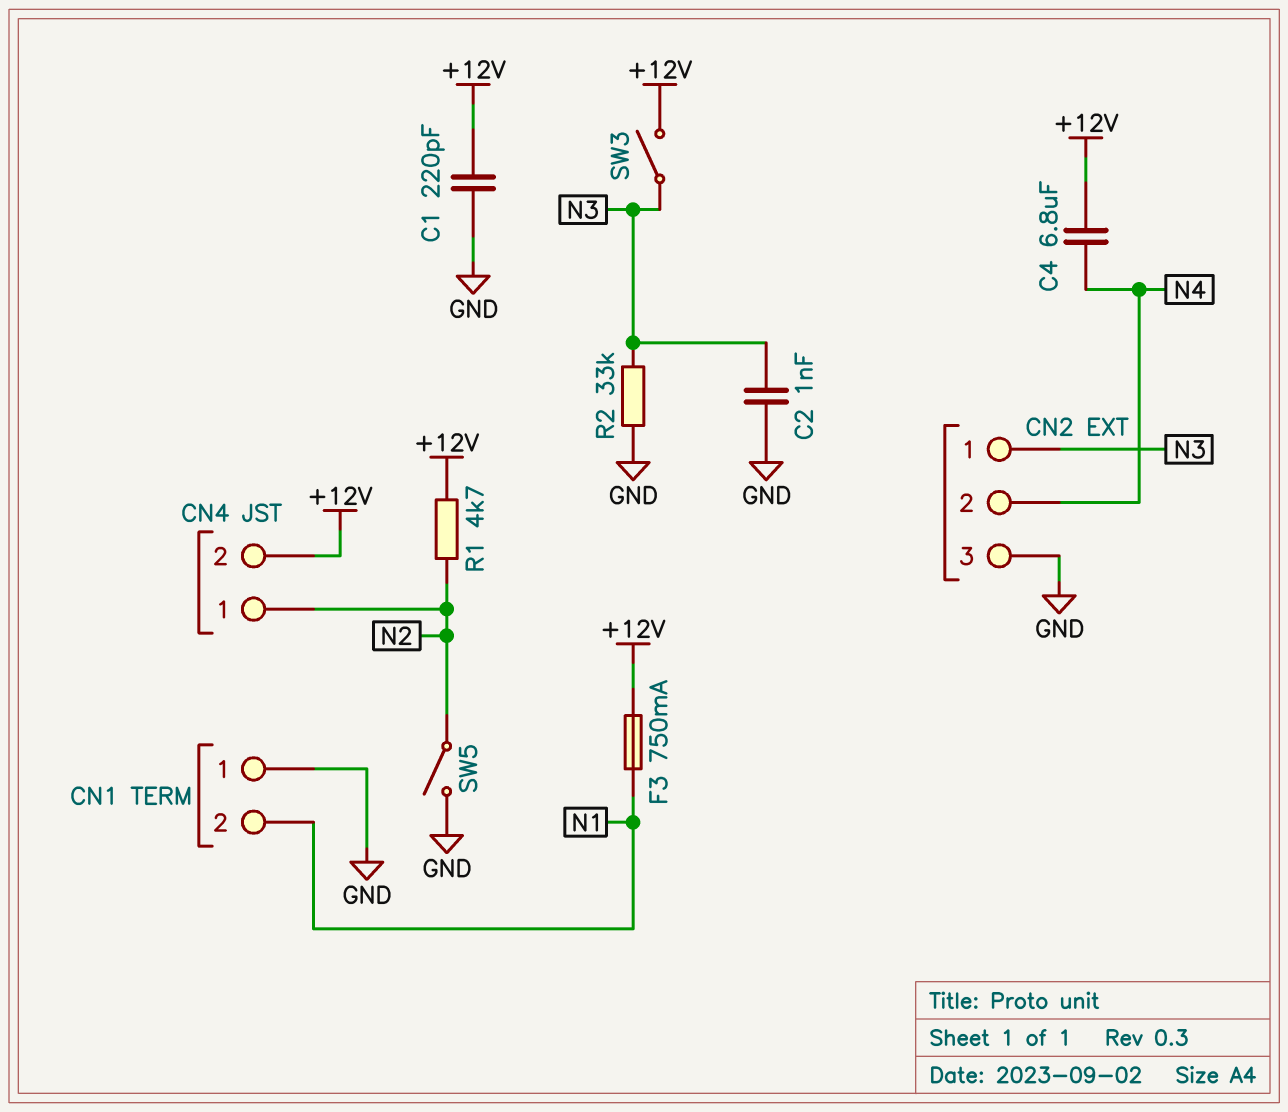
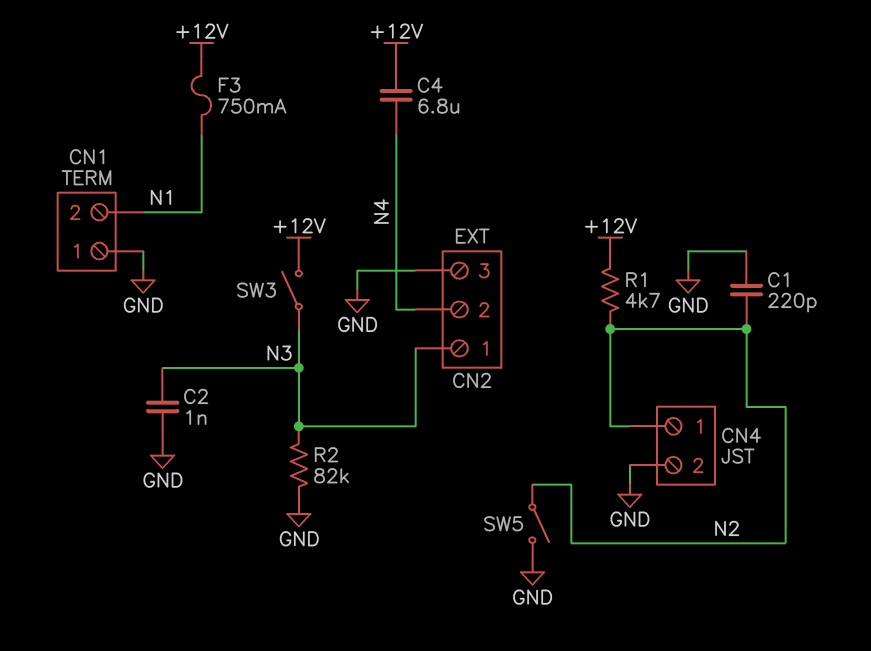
C1: 220pF (+12V, GND) -> 220pF (GND, N2)
CN4 pin 2: +12V -> GND
R2: 33k (GND, N3) -> 82k (GND, N3)

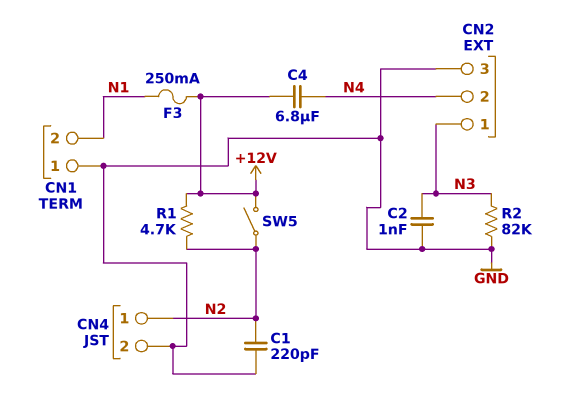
F3: 750mA (+12V, N1) -> 250mA (+12V, N1)
SW3: switch (+12V, N3) -> none
SW5: switch (GND, N2) -> switch (+12V, N2)

